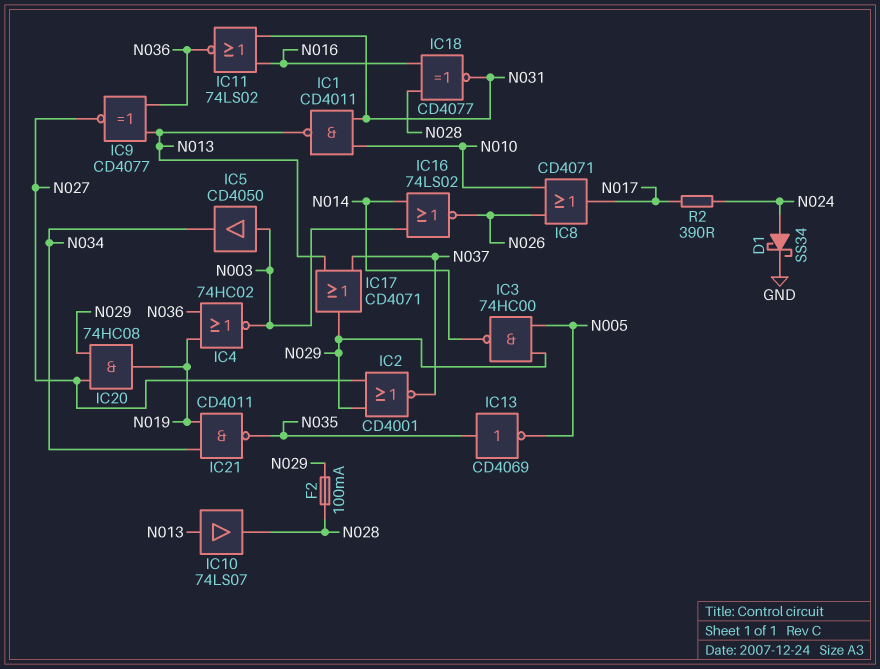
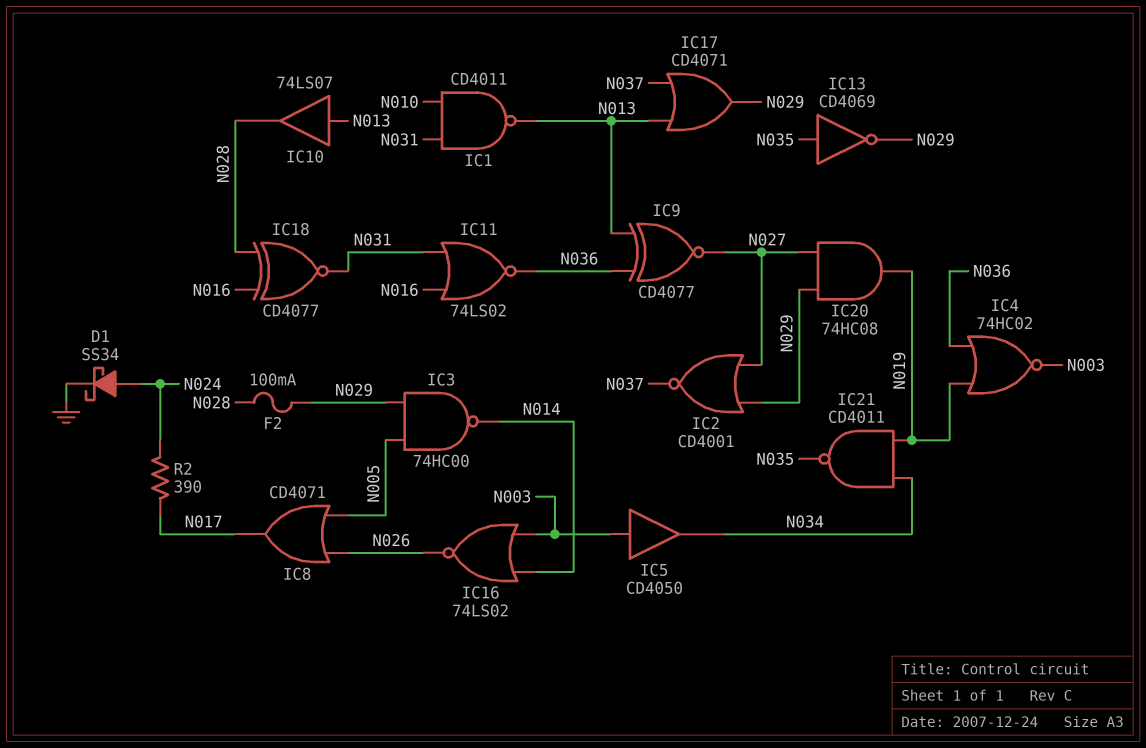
IC8: OR CD4071 (in N010, in N026, out N017) -> OR CD4071 (in N005, in N026, out N017)
IC13: NOT CD4069 (in N035, out N005) -> NOT CD4069 (in N035, out N029)

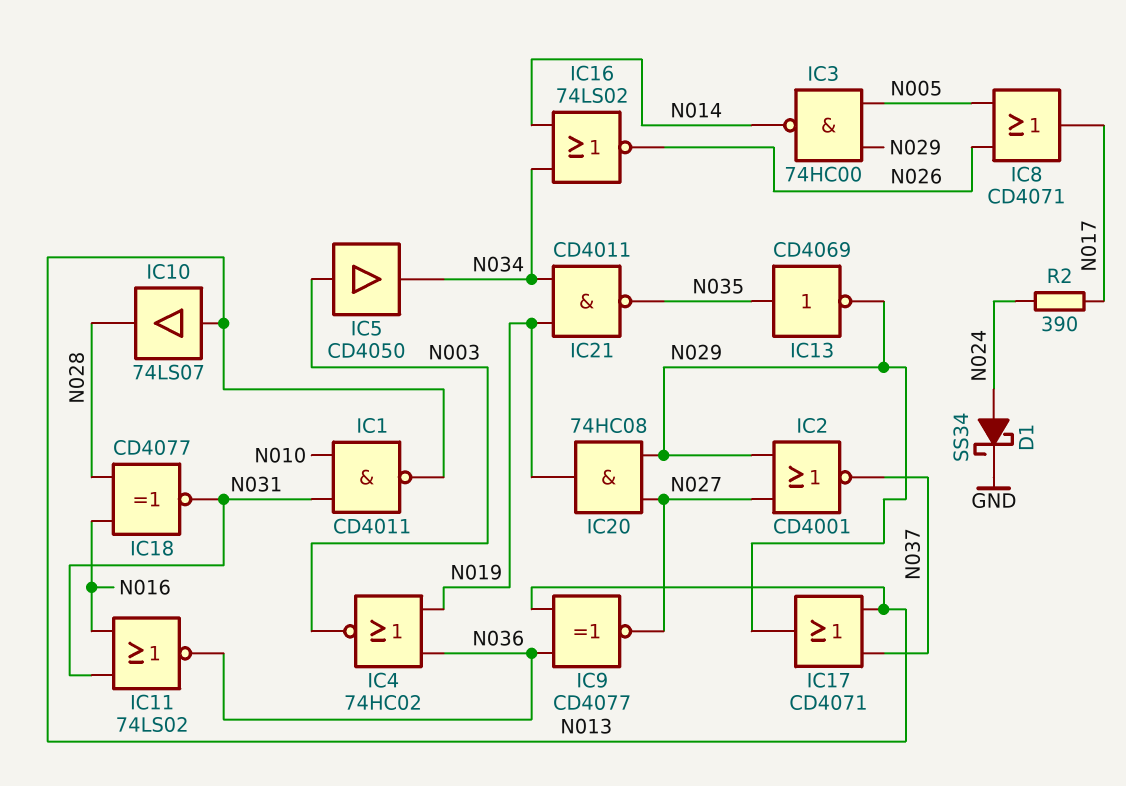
F2: 100mA (N028, N029) -> none
IC16: NOR 74LS02 (in N003, in N014, out N026) -> NOR 74LS02 (in N014, in N034, out N026)

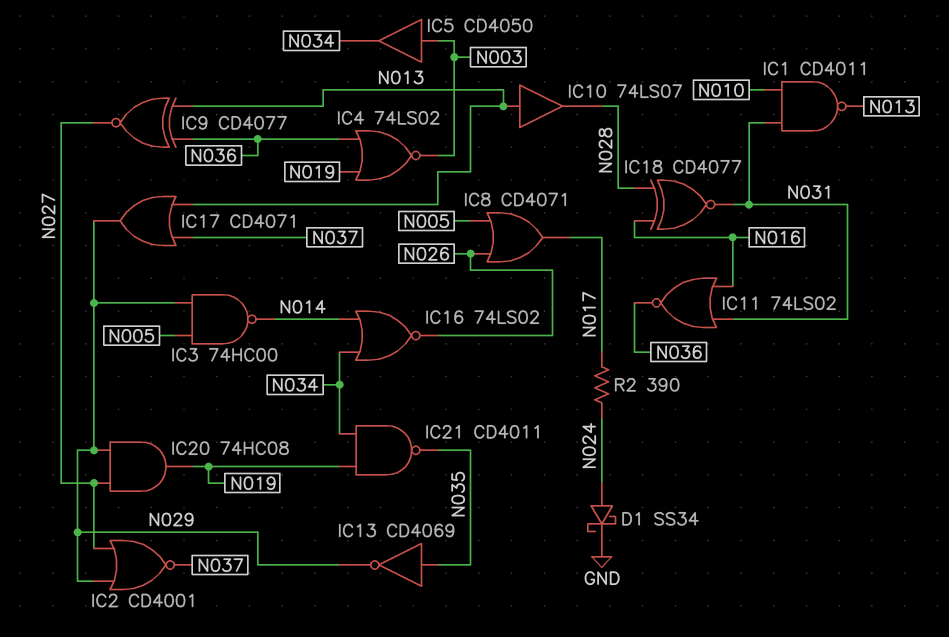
IC4: NOR 74HC02 (in N019, in N036, out N003) -> NOR 74LS02 (in N019, in N036, out N003)

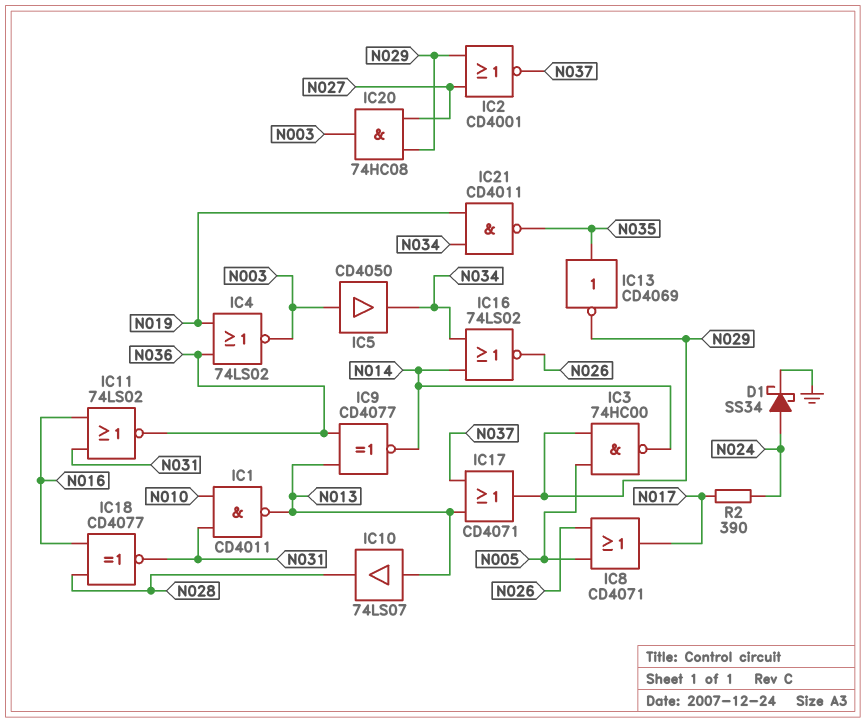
IC9: XNOR CD4077 (in N013, in N036, out N027) -> XNOR CD4077 (in N013, in N036, out N014)
IC20: AND 74HC08 (in N027, in N029, out N019) -> AND 74HC08 (in N027, in N029, out N003)

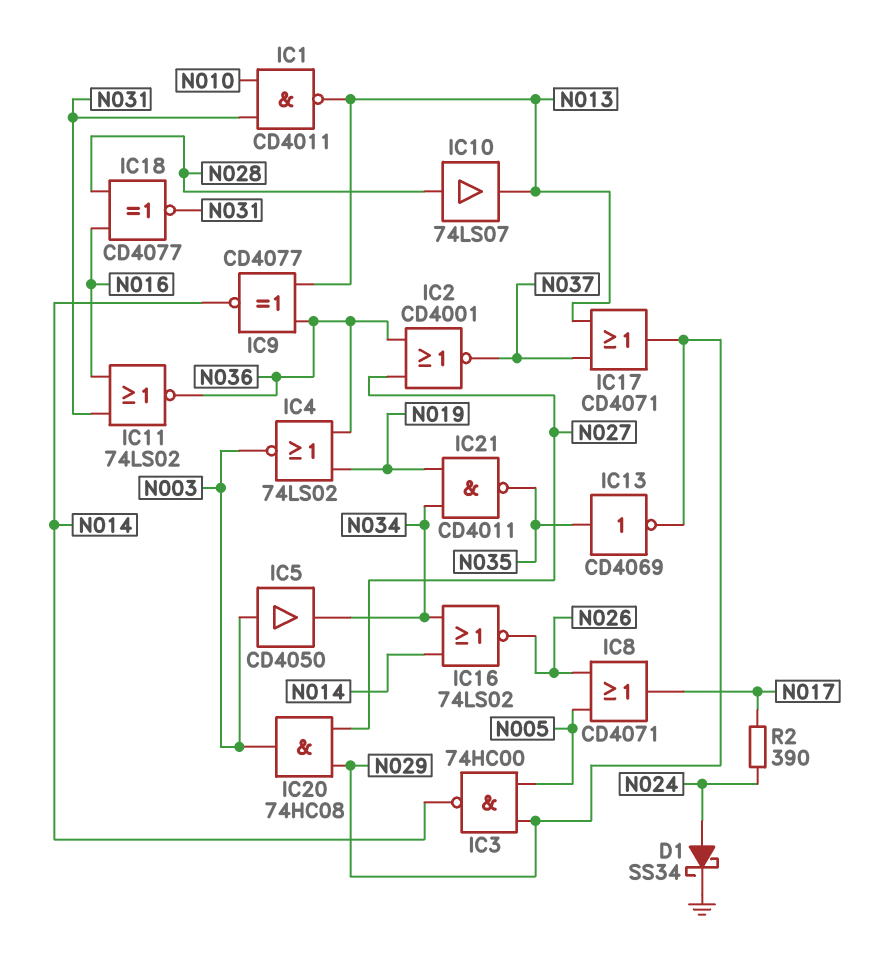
IC2: NOR CD4001 (in N027, in N029, out N037) -> NOR CD4001 (in N027, in N036, out N037)
IC10: buffer 74LS07 (in N013, out N028) -> buffer 74LS07 (in N028, out N013)

